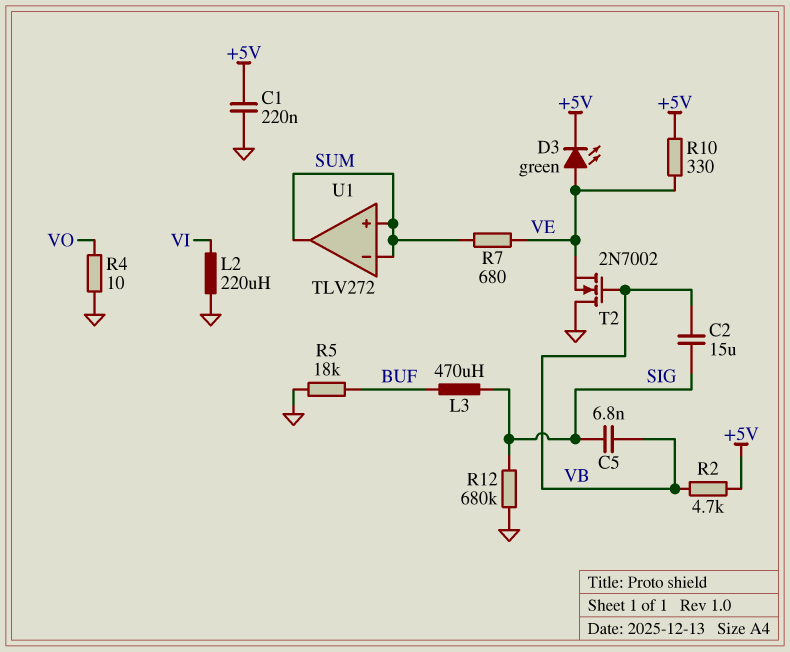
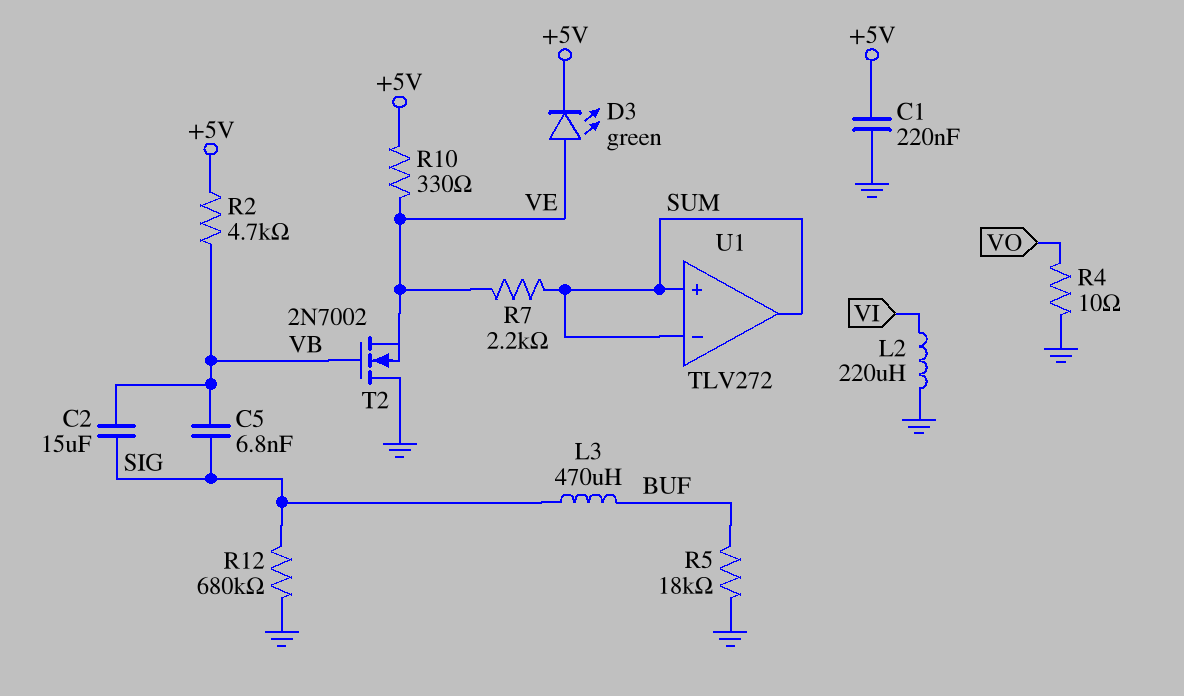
R7: 680 (SUM, VE) -> 2.2k (SUM, VE)

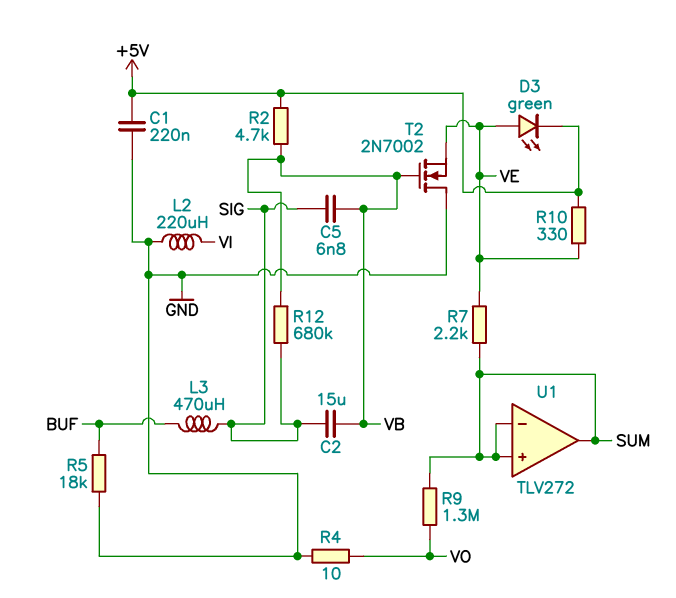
R9: none -> 1.3M (SUM, VO)
R12: 680k (GND, SIG) -> 680k (SIG, VB)

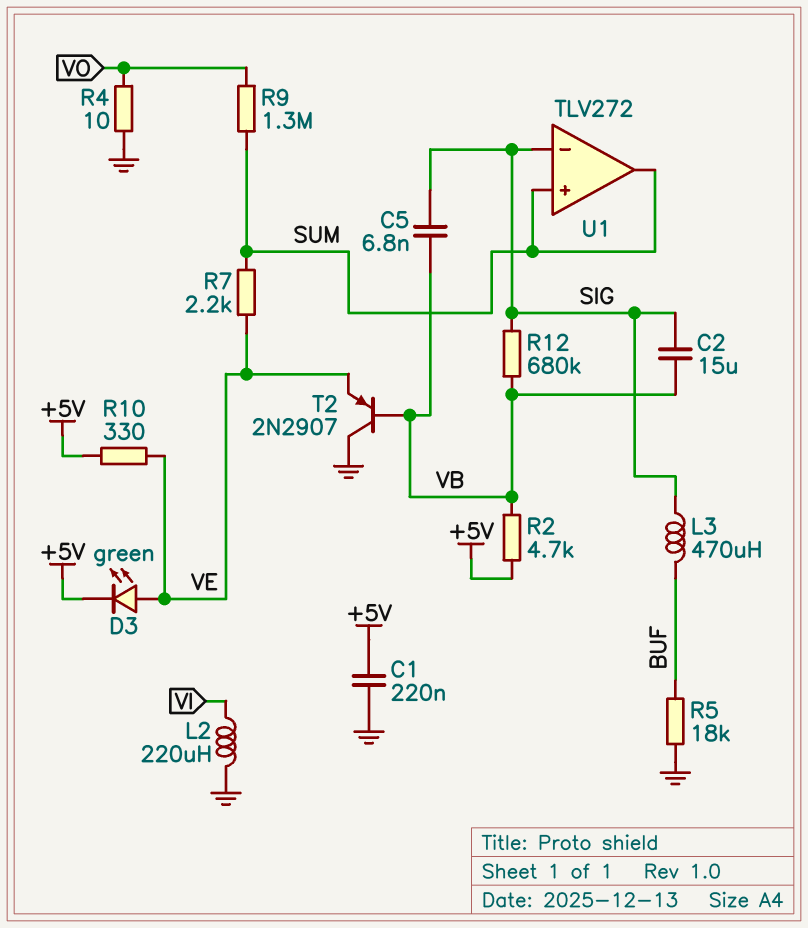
T2: NMOS 2N7002 (G VB, D GND, S VE) -> PNP 2N2907 (B VB, C GND, E VE)
U1 pin in-: SUM -> SIG

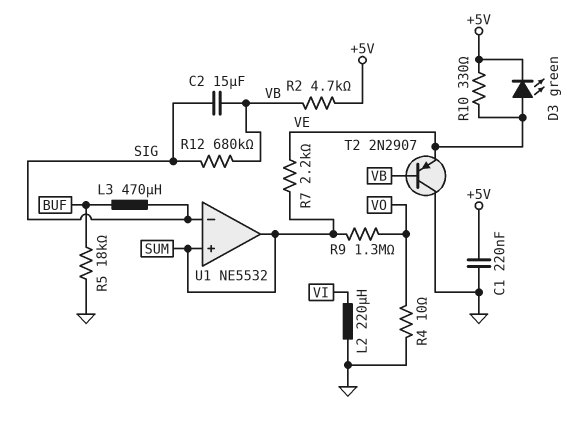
C5: 6.8nF (SIG, VB) -> none
U1: TLV272 -> NE5532

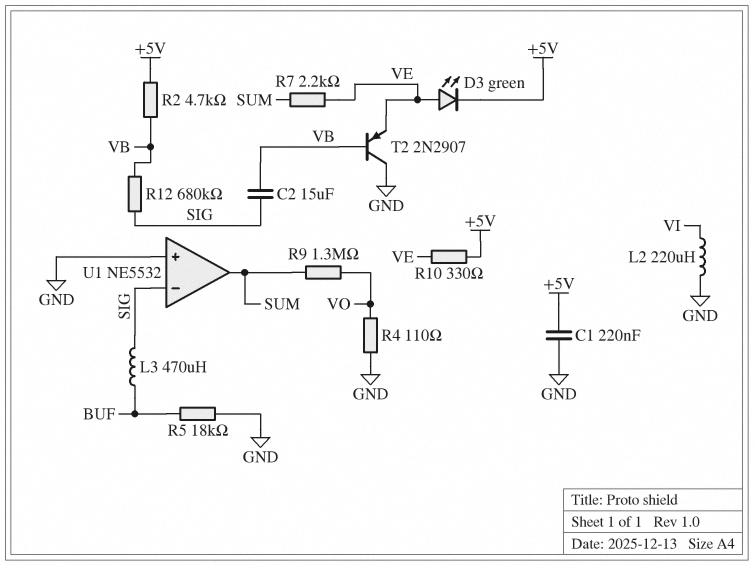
R4: 10 (GND, VO) -> 110 (GND, VO)
U1 pin in+: SUM -> GND

